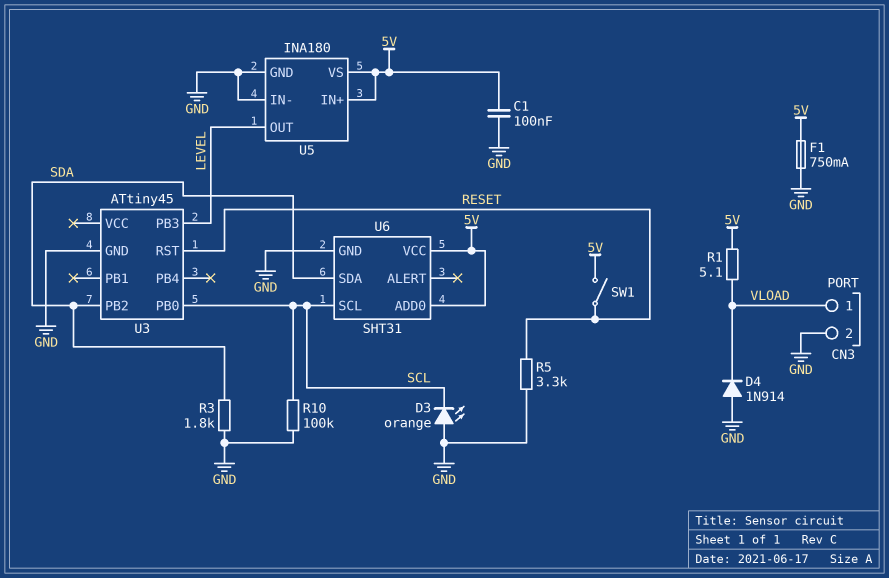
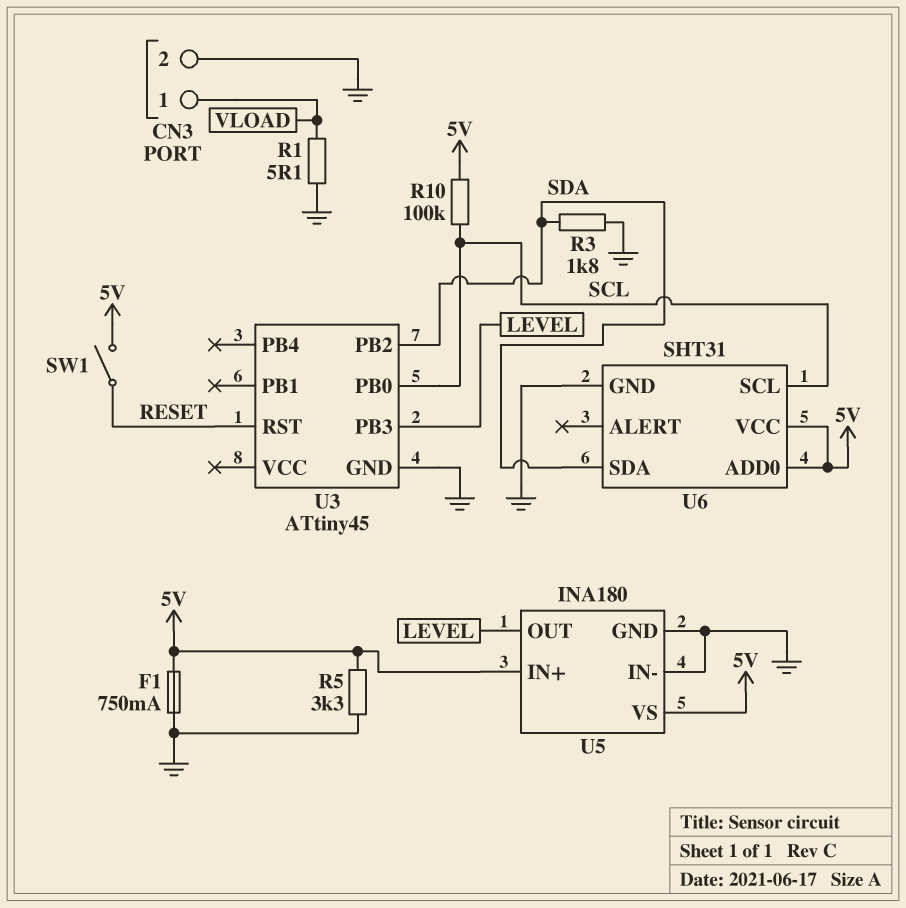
C1: 100nF (5V, GND) -> none
D3: LED orange (A GND, K SCL) -> none
D4: diode 1N914 (A GND, K VLOAD) -> none
R1: 5.1 (5V, VLOAD) -> 5.1 (GND, VLOAD)
R5: 3.3k (GND, RESET) -> 3.3k (5V, GND)
R10: 100k (GND, SCL) -> 100k (5V, SCL)

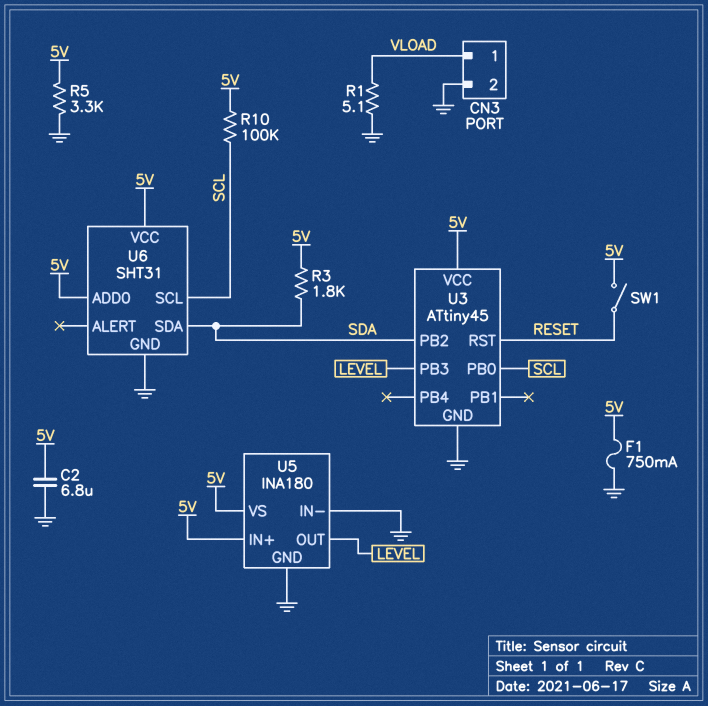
C2: none -> 6.8uF (5V, GND)
R3: 1.8k (GND, SDA) -> 1.8k (5V, SDA)
U3 pin VCC: none -> 5V

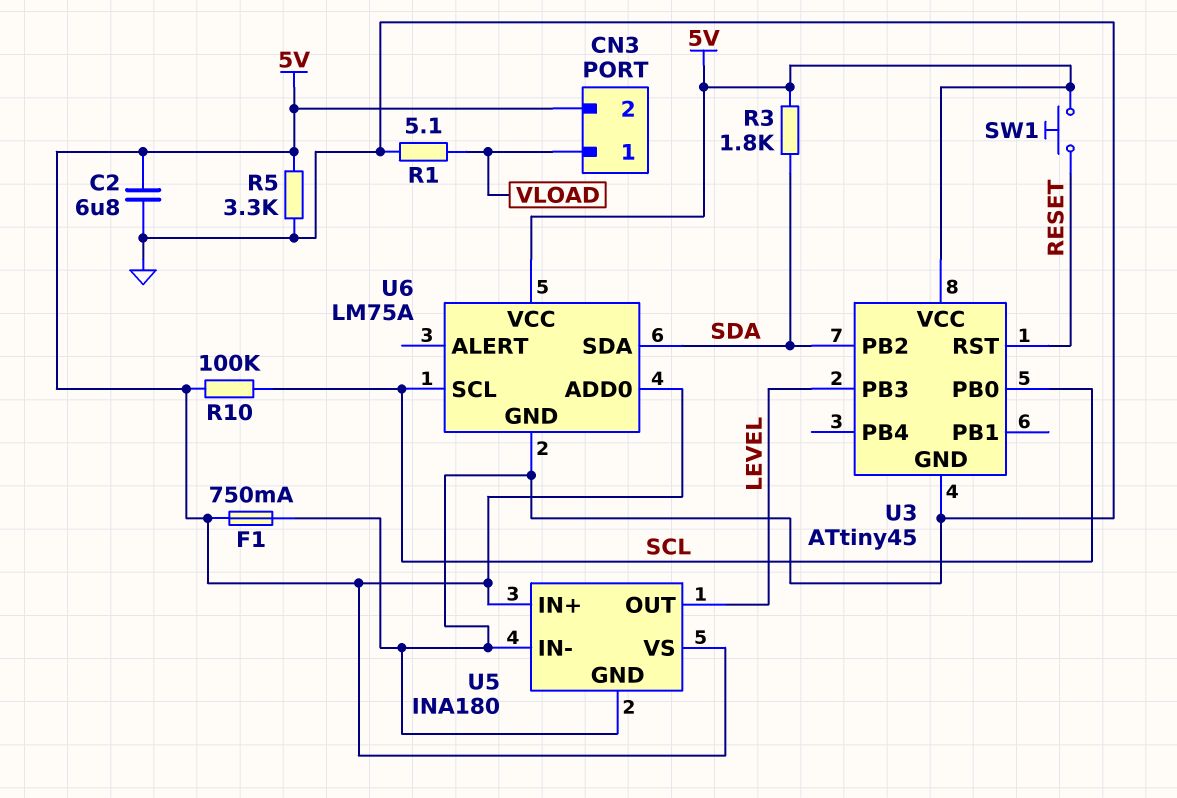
CN3 pin 2: GND -> 5V
SW1: switch (5V, RESET) -> button (5V, RESET)
U6: SHT31 -> LM75A

